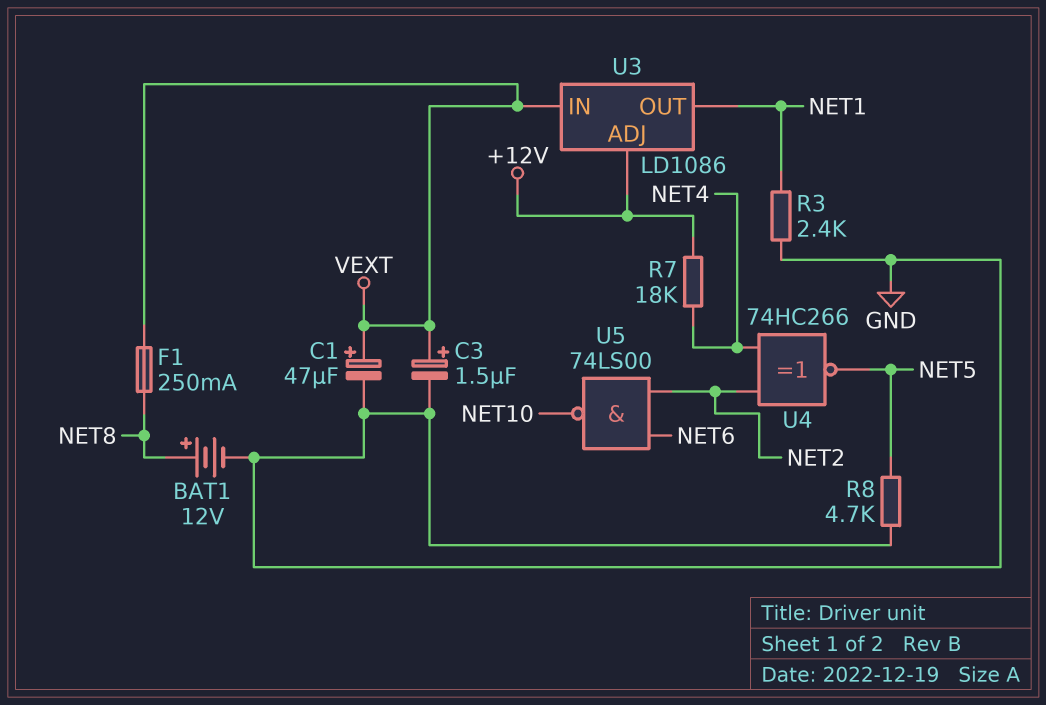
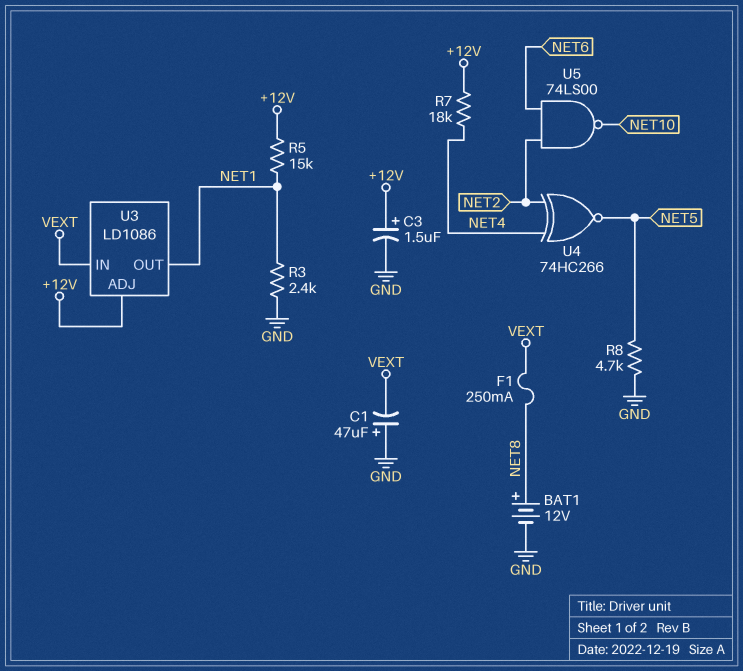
C1: 47uF (plus VEXT, minus GND) -> 47uF (plus GND, minus VEXT)
C3: 1.5uF (plus VEXT, minus GND) -> 1.5uF (plus +12V, minus GND)
R5: none -> 15k (+12V, NET1)

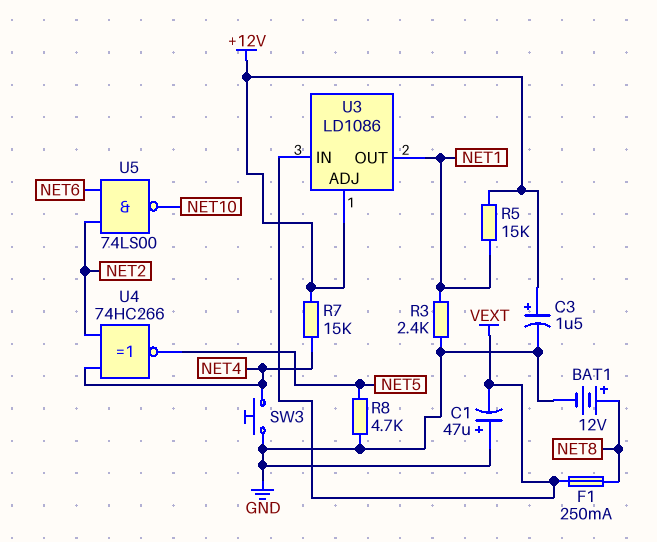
R7: 18k (+12V, NET4) -> 15k (+12V, NET4)
SW3: none -> button (GND, NET4)

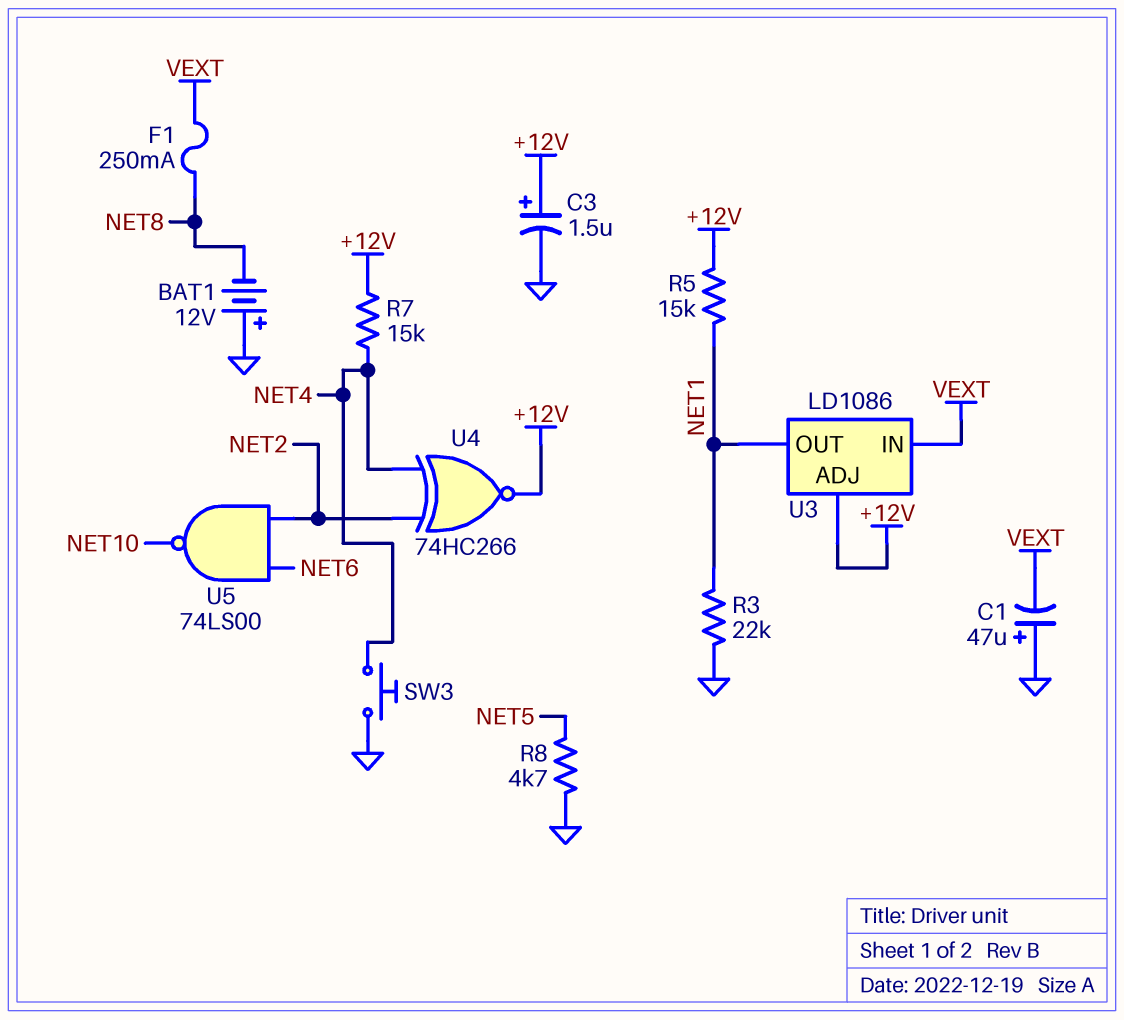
BAT1: 12V (plus NET8, minus GND) -> 12V (plus GND, minus NET8)
R3: 2.4k (GND, NET1) -> 22k (GND, NET1)
U4: XNOR 74HC266 (in NET2, in NET4, out NET5) -> XNOR 74HC266 (in NET2, in NET4, out +12V)

